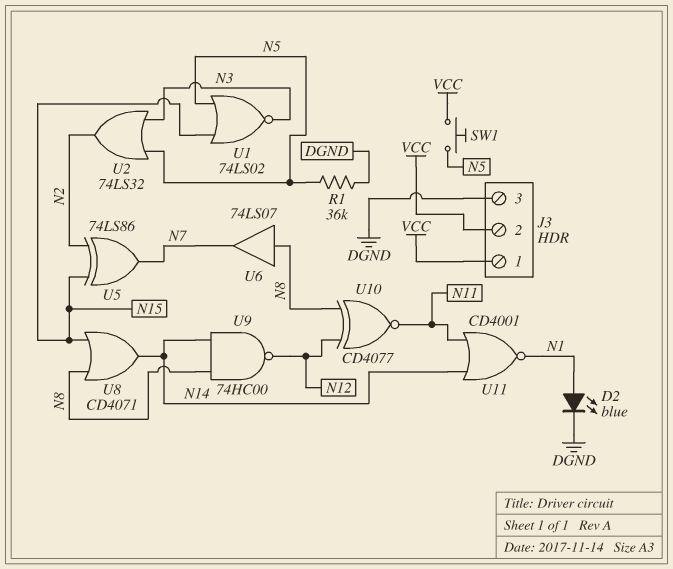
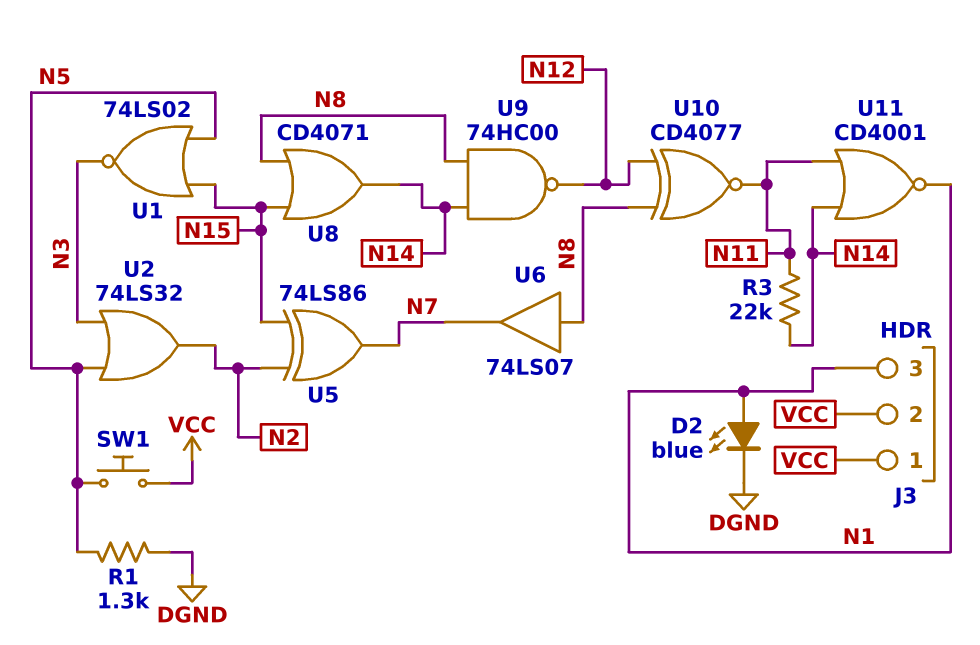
J3 pin 3: DGND -> N1
R1: 36k (DGND, N5) -> 1.3k (DGND, N5)
R3: none -> 22k (N11, N14)

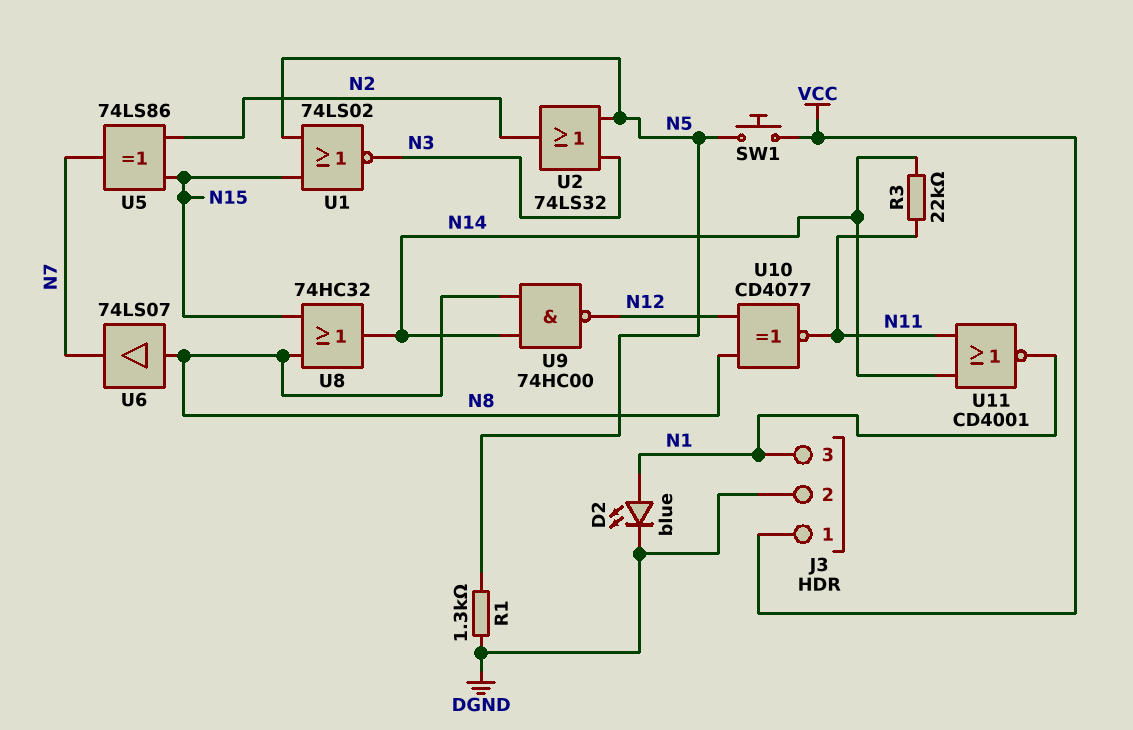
J3 pin 2: VCC -> DGND
U8: OR CD4071 (in N8, in N15, out N14) -> OR 74HC32 (in N8, in N15, out N14)

